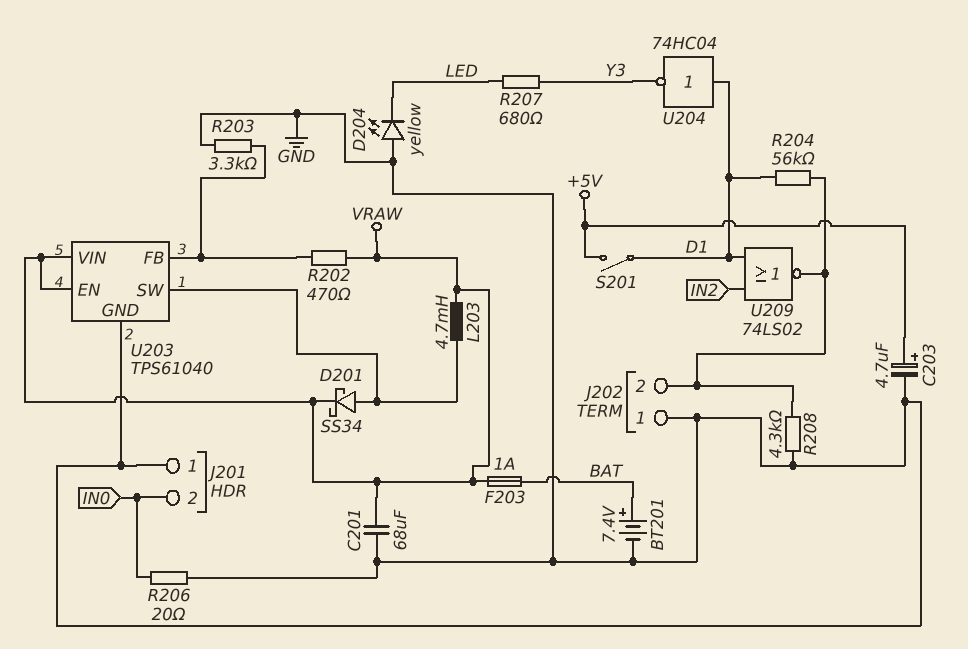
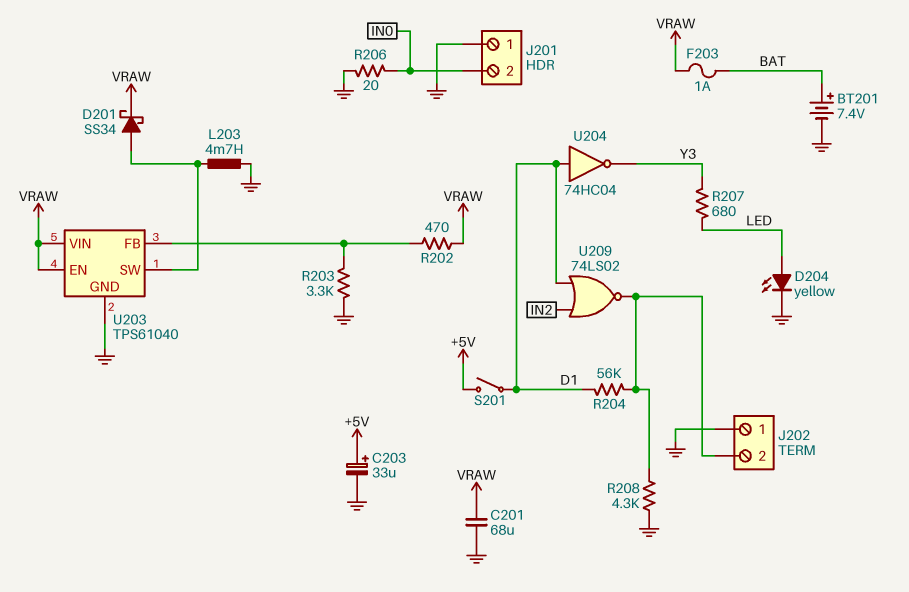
C203: 4.7uF (plus +5V, minus GND) -> 33uF (plus +5V, minus GND)
D204: LED yellow (A GND, K LED) -> LED yellow (A LED, K GND)
L203: 4.7mH (U203/SW, VRAW) -> 4.7mH (GND, U203/SW)

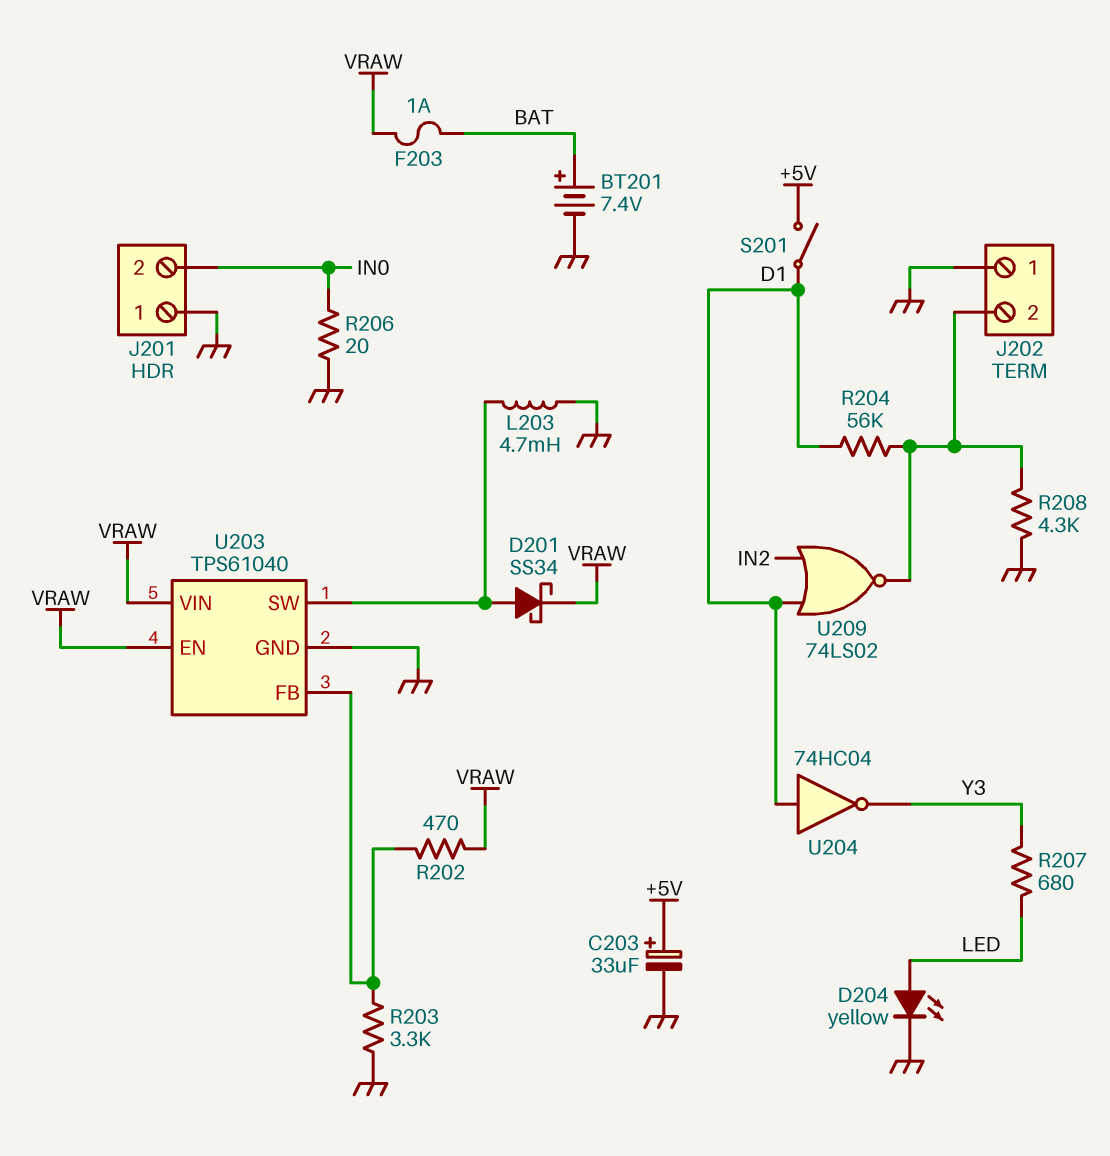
C201: 68uF (GND, VRAW) -> none

